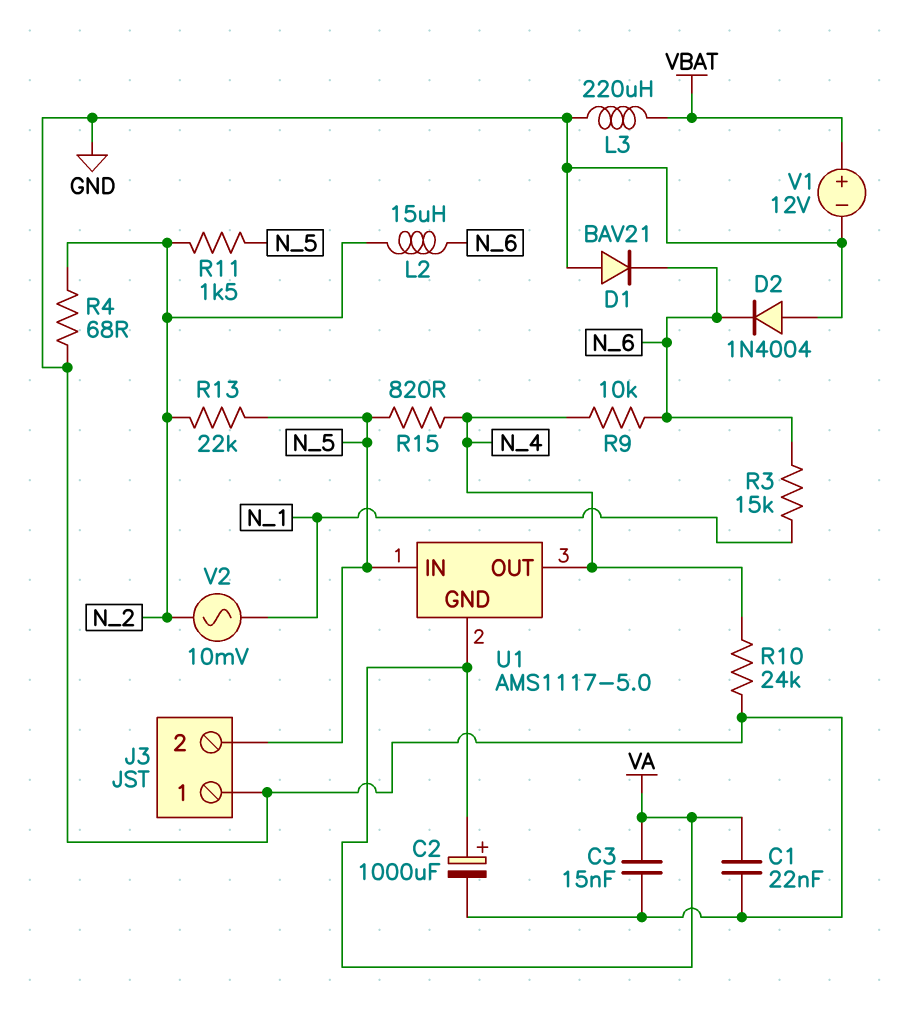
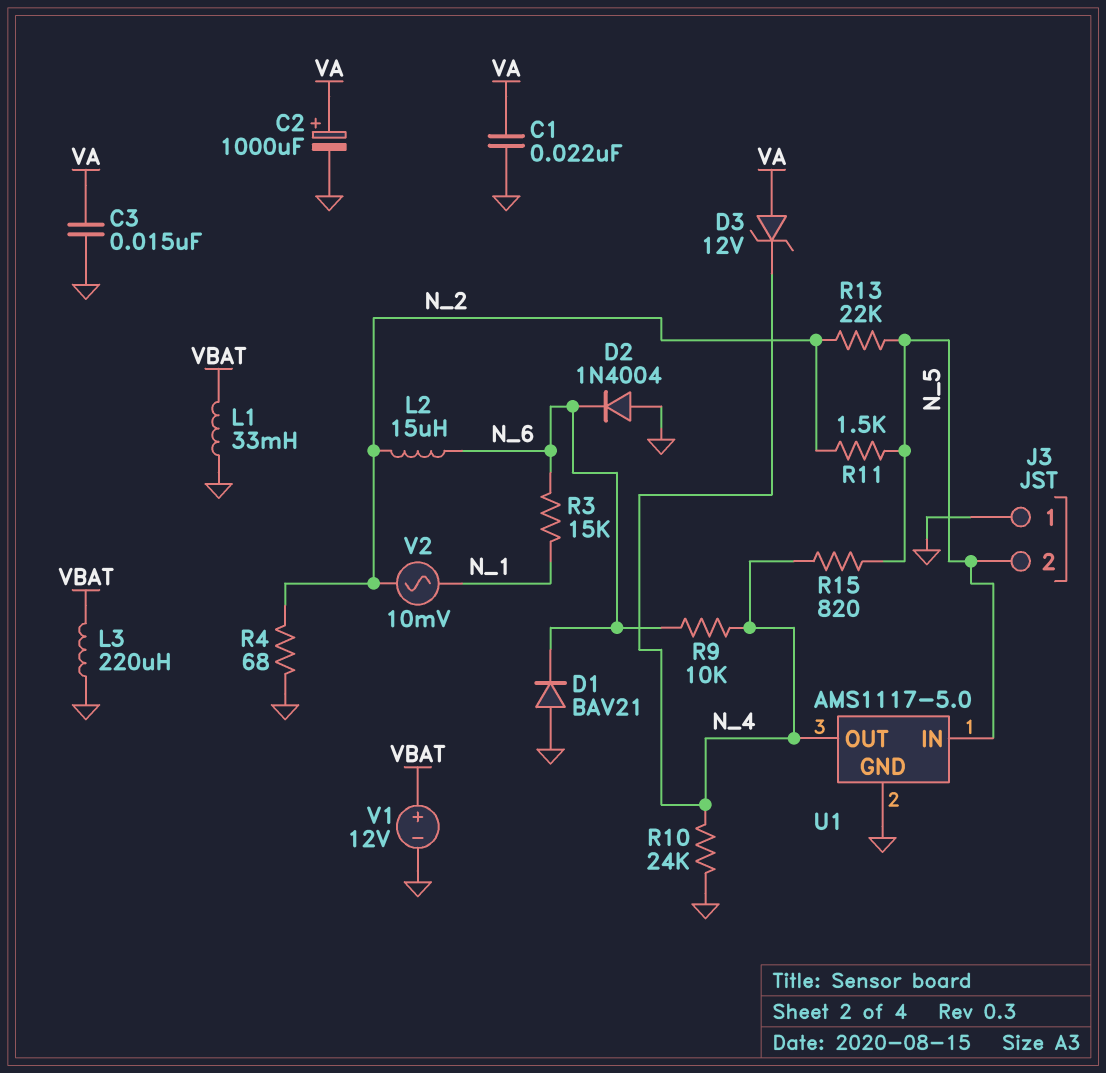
D3: none -> zener 12V (A VA, K N_4)
L1: none -> 33mH (GND, VBAT)
U1 pin GND: VA -> GND

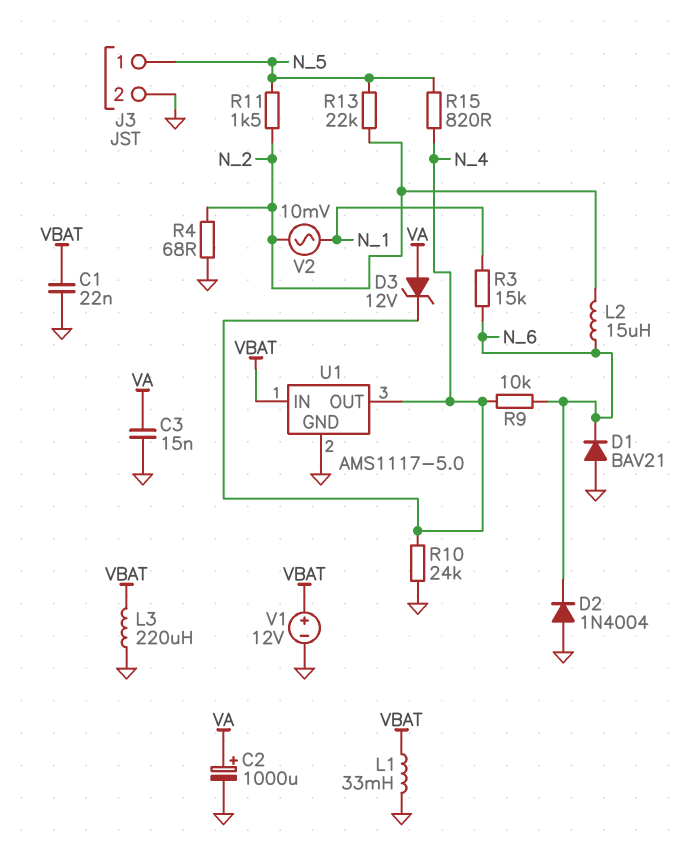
C1: 22nF (GND, VA) -> 22nF (GND, VBAT)
J3 pin 1: GND -> N_5
J3 pin 2: N_5 -> GND
U1 pin IN: N_5 -> VBAT

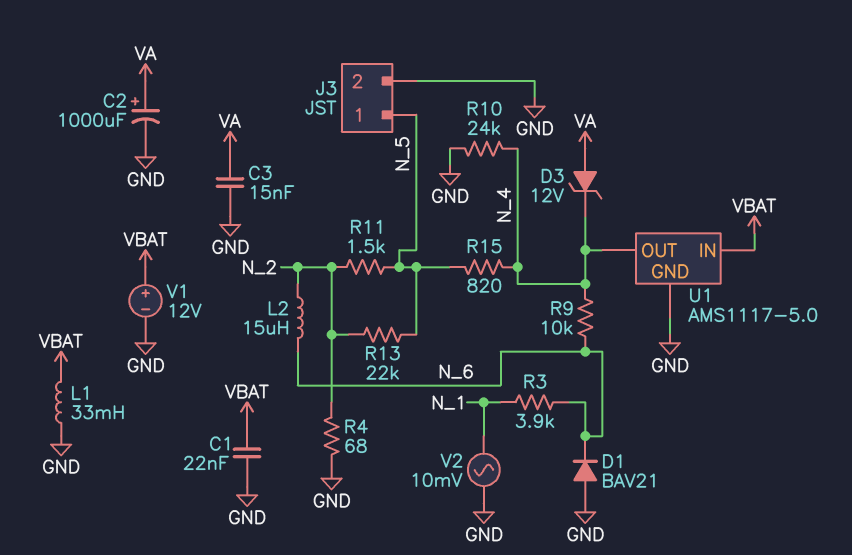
D2: diode 1N4004 (A GND, K N_6) -> none
L3: 220uH (GND, VBAT) -> none
R3: 15k (N_1, N_6) -> 3.9k (N_1, N_6)
V2: AC 10mV (N_1, N_2) -> AC 10mV (GND, N_1)

